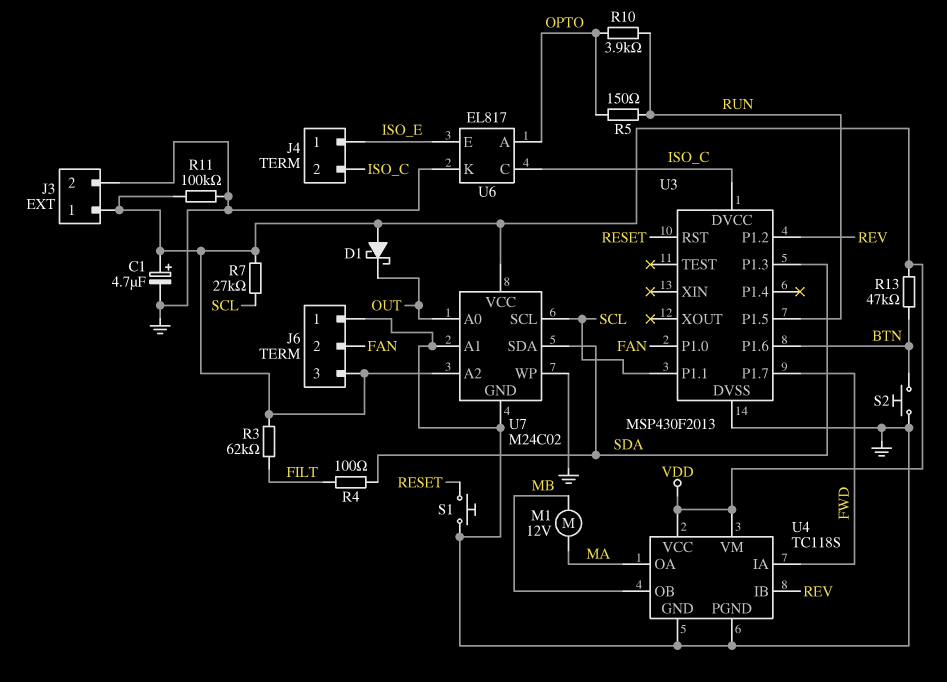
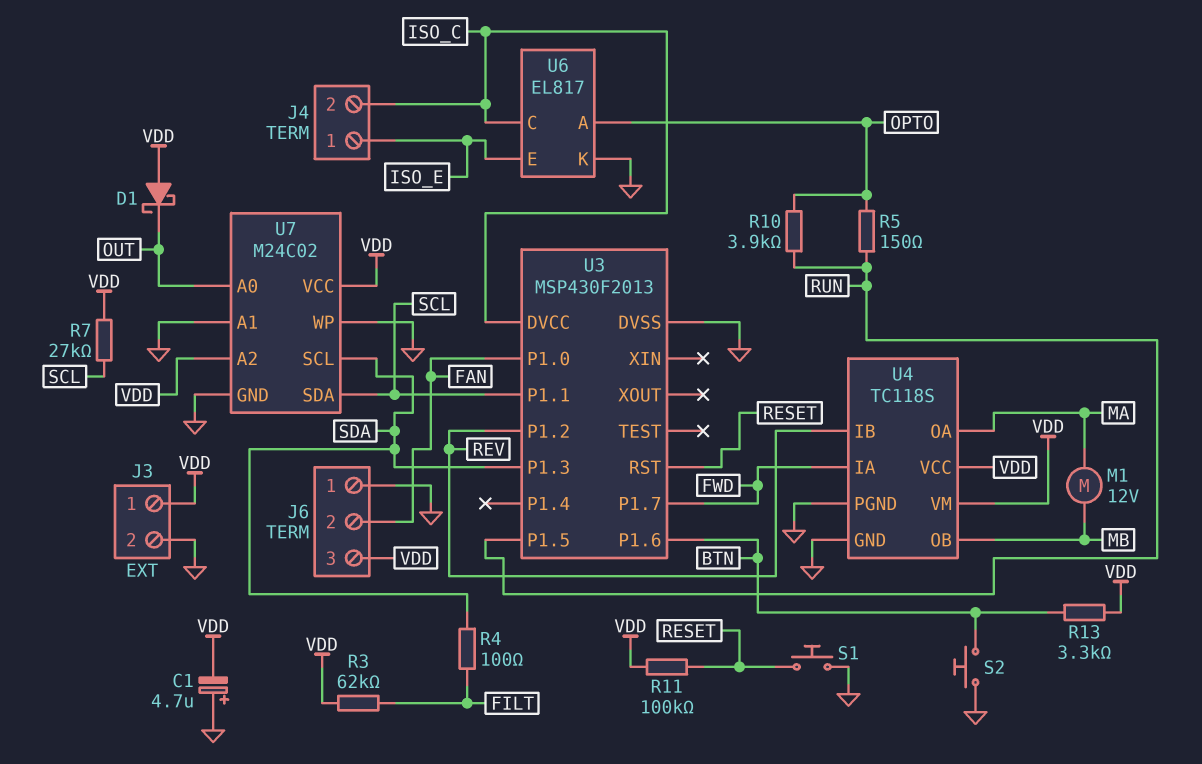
C1: 4.7uF (plus VDD, minus GND) -> 4.7uF (plus GND, minus VDD)
R11: 100k (GND, VDD) -> 100k (RESET, VDD)
R13: 47k (BTN, VDD) -> 3.3k (BTN, VDD)
U7 pin SCL: SCL -> SDA
U7 pin SDA: SDA -> SCL

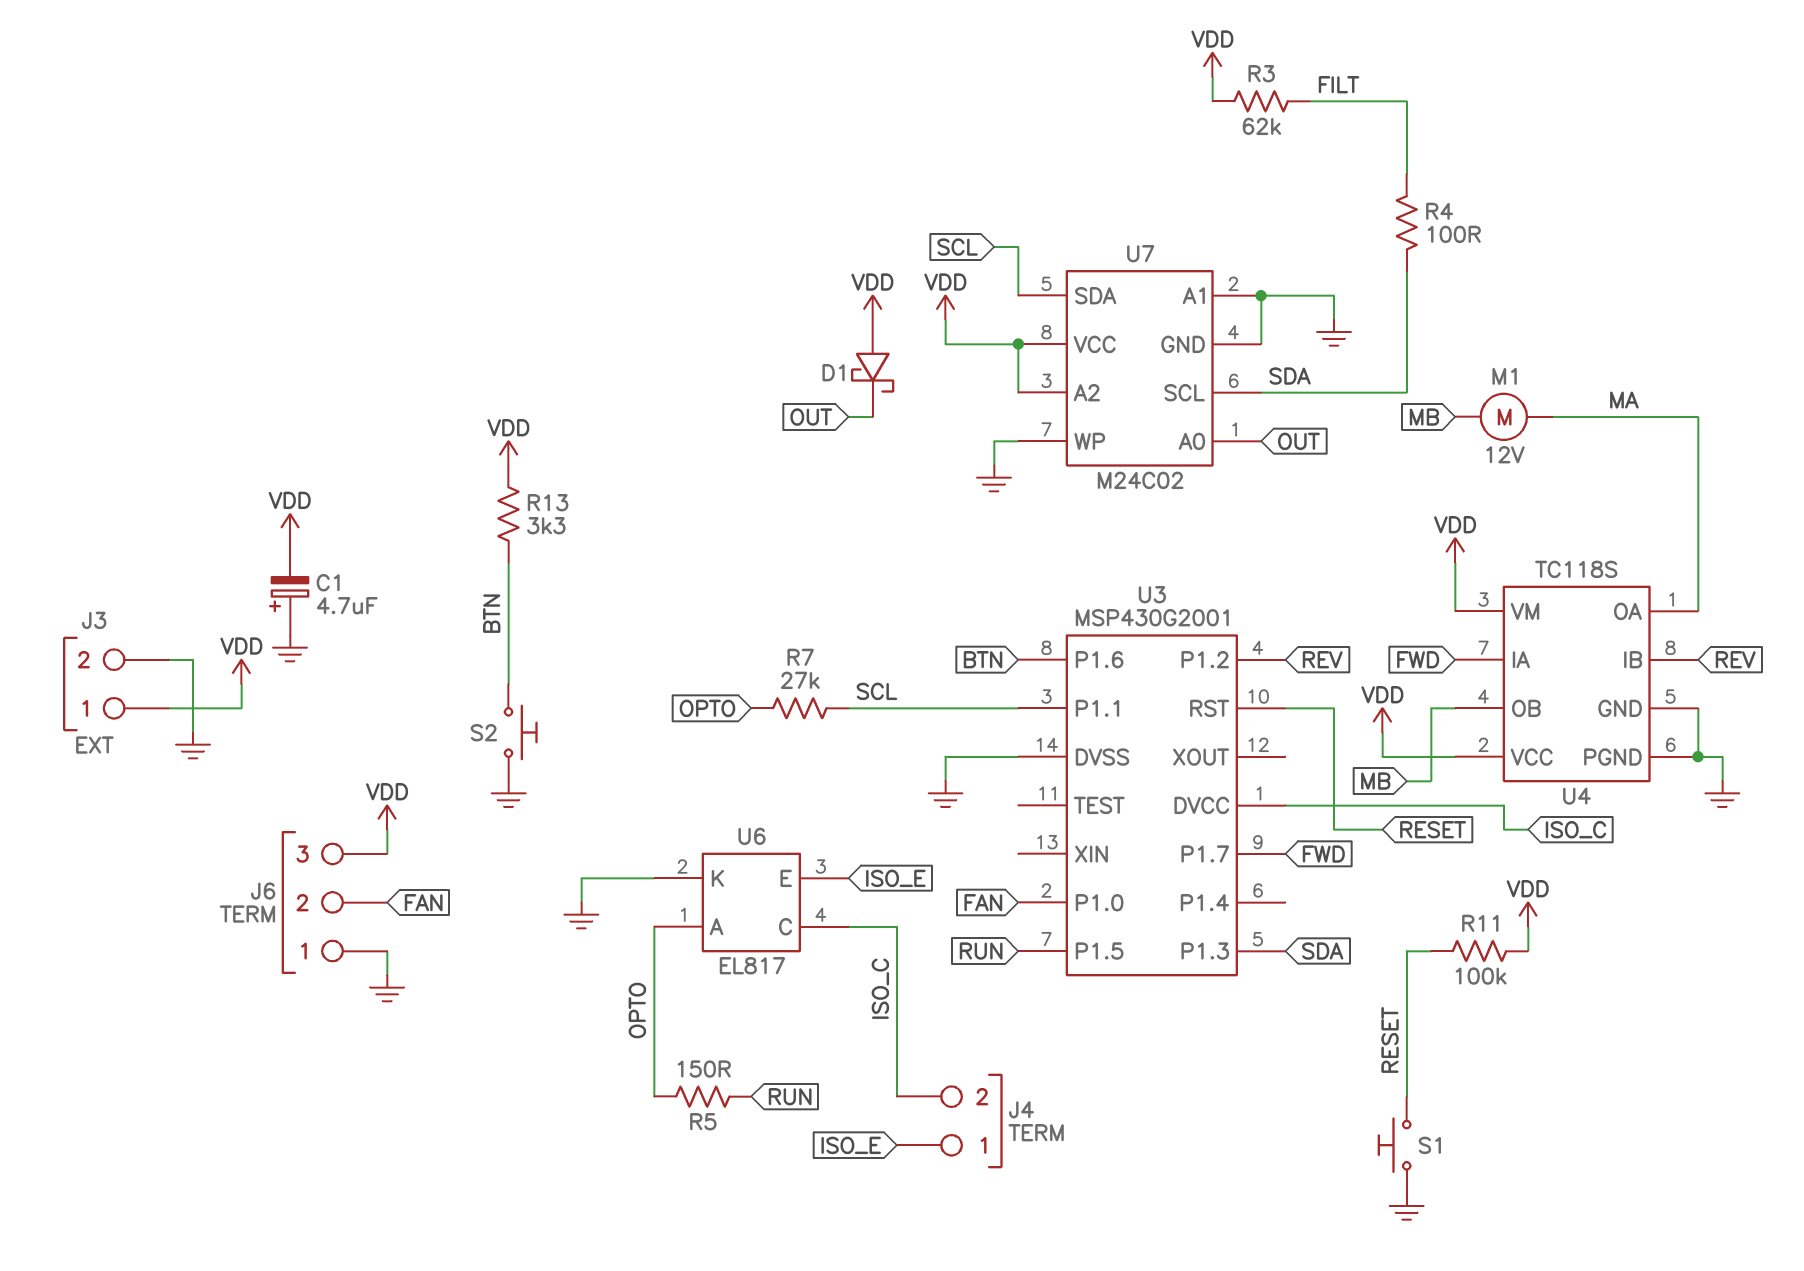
R7: 27k (SCL, VDD) -> 27k (OPTO, SCL)
R10: 3.9k (OPTO, RUN) -> none
U3: MSP430F2013 -> MSP430G2001

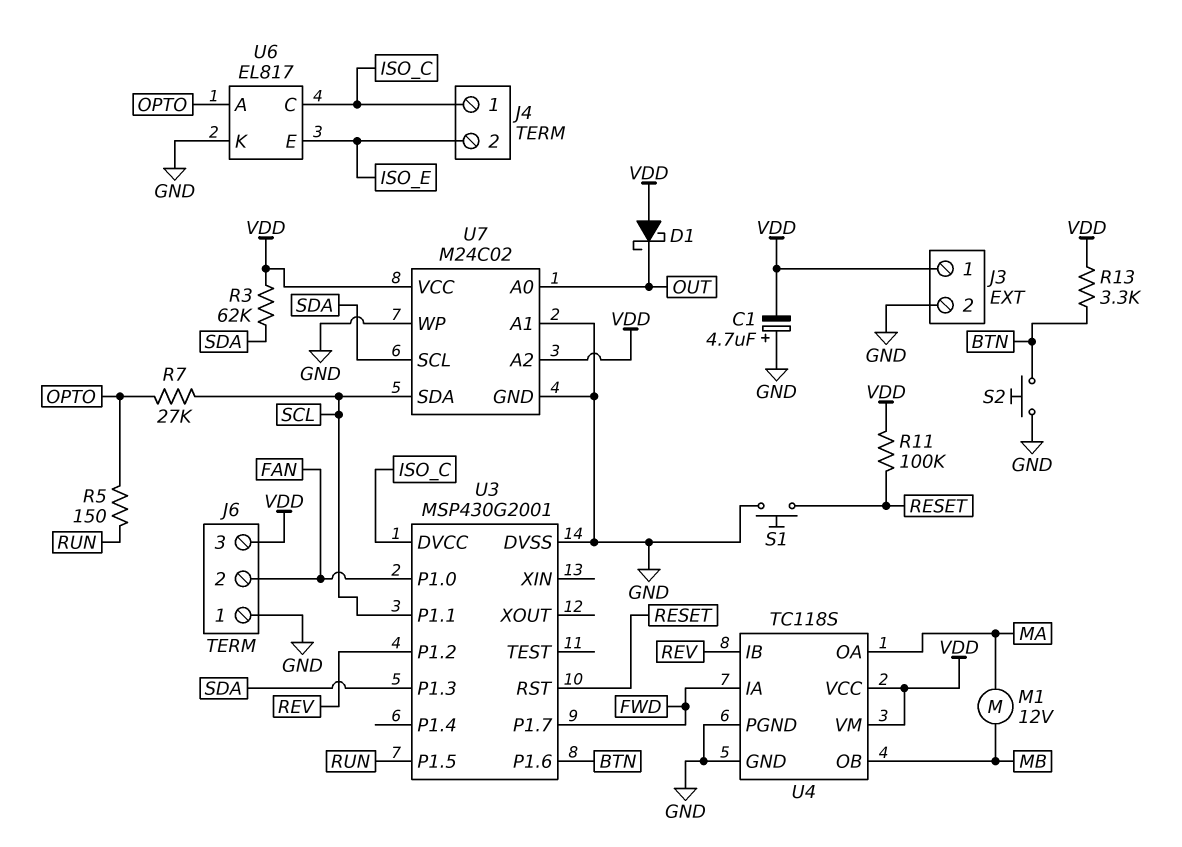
J4 pin 1: ISO_E -> ISO_C
J4 pin 2: ISO_C -> ISO_E
R3: 62k (FILT, VDD) -> 62k (SDA, VDD)
R4: 100 (FILT, SDA) -> none

